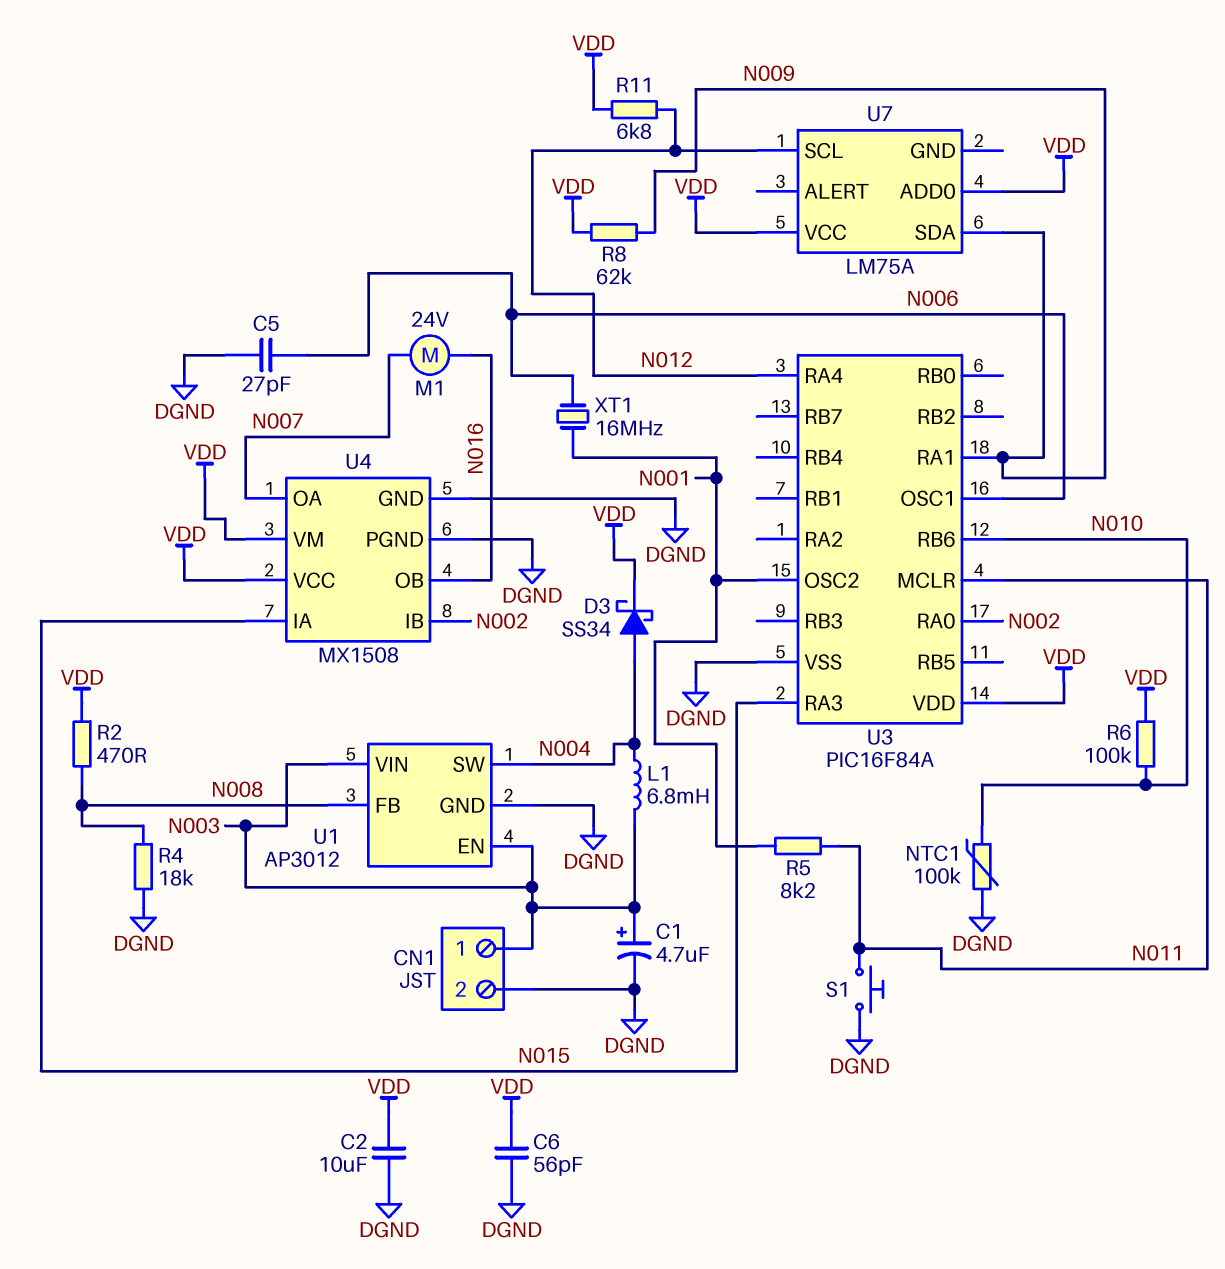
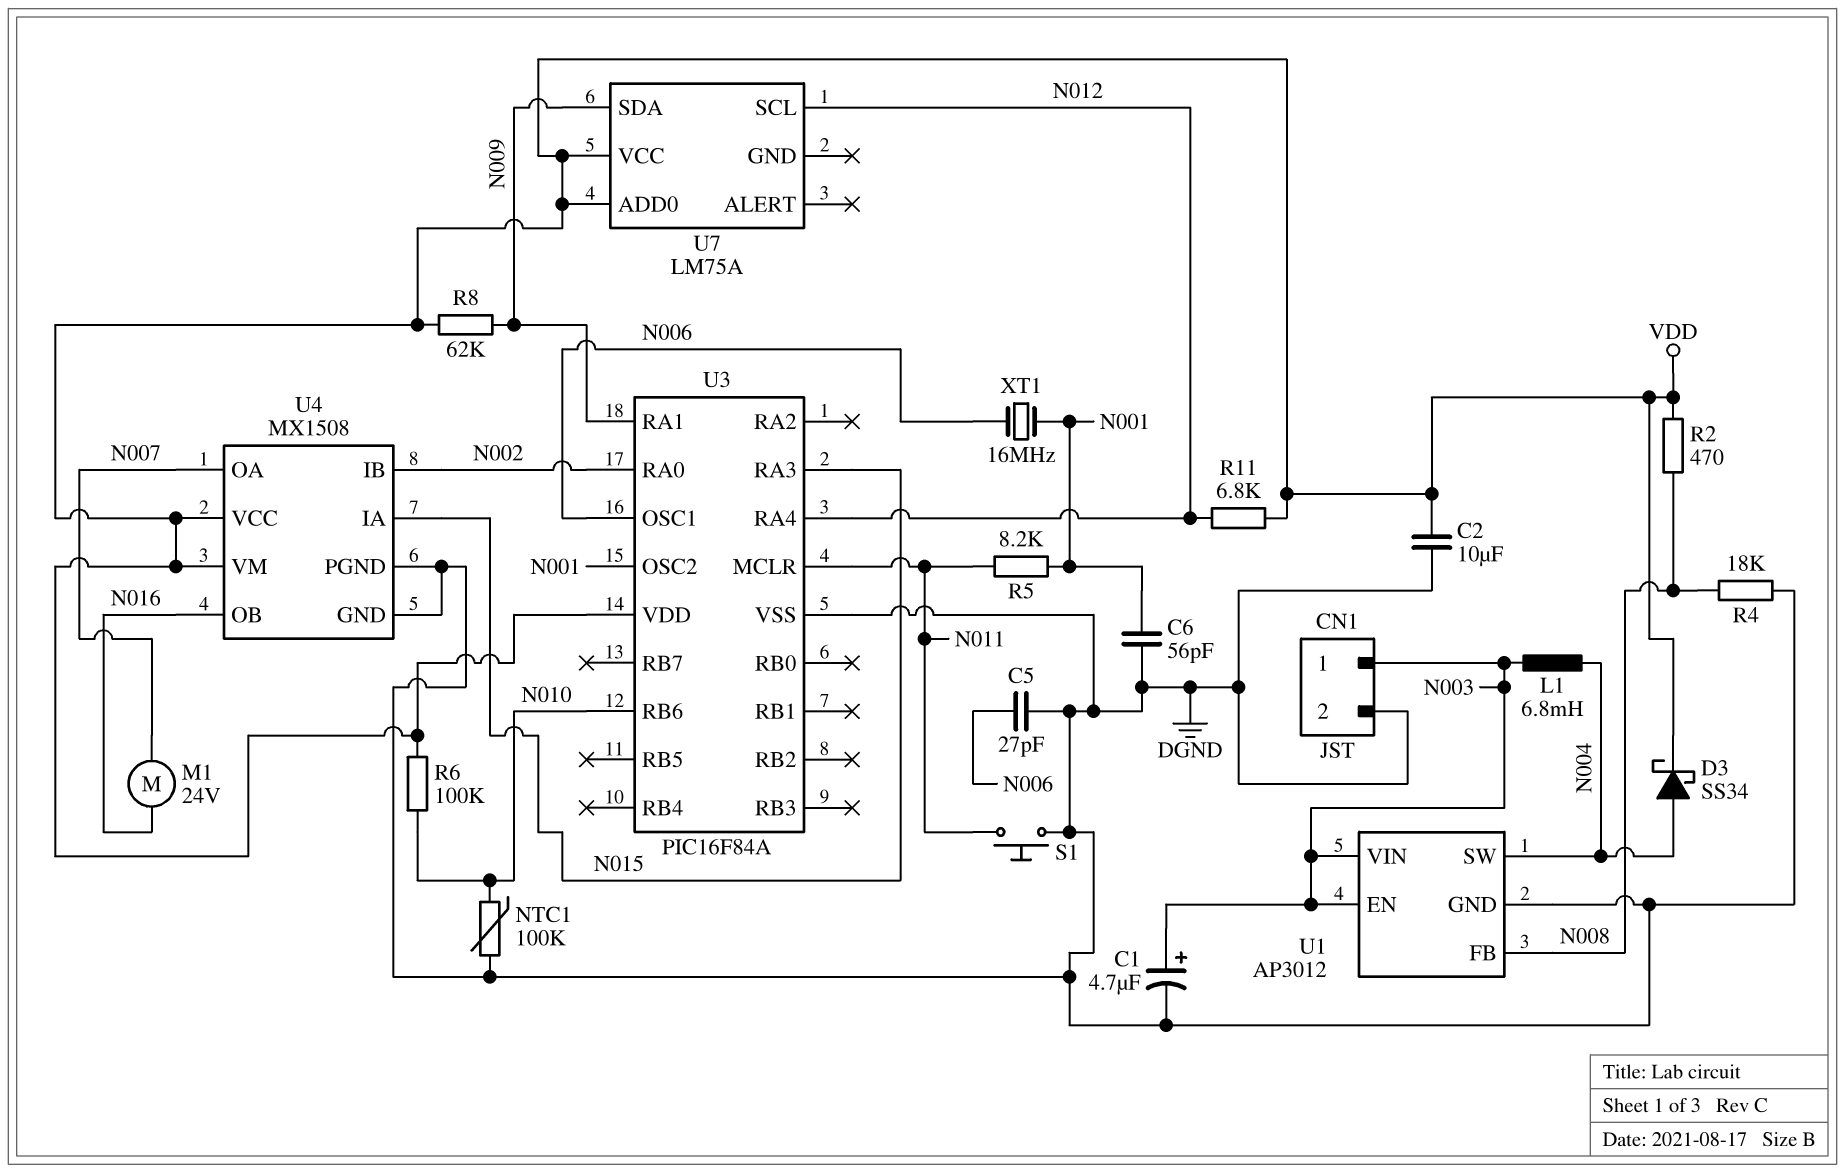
C6: 56pF (DGND, VDD) -> 56pF (DGND, N001)

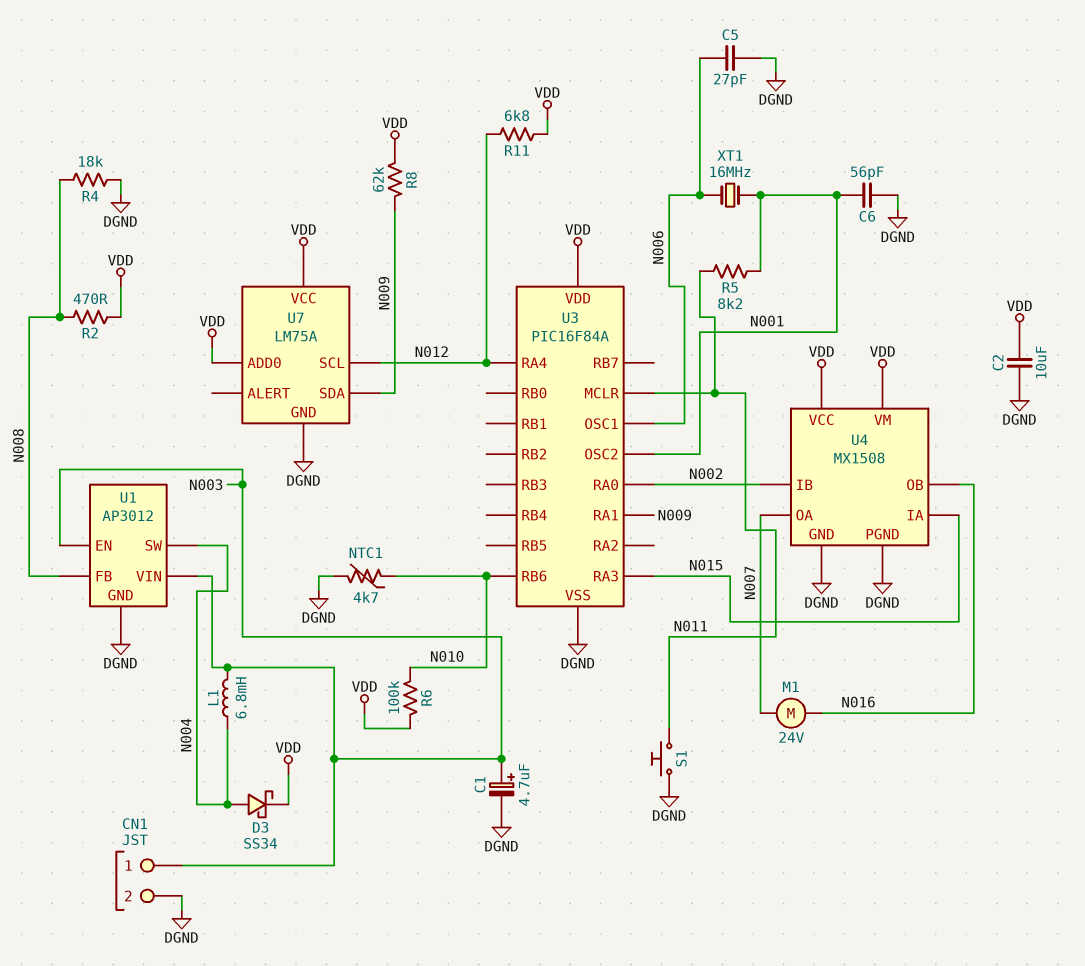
NTC1: 100k (DGND, N010) -> 4.7k (DGND, N010)
U7 pin GND: none -> DGND

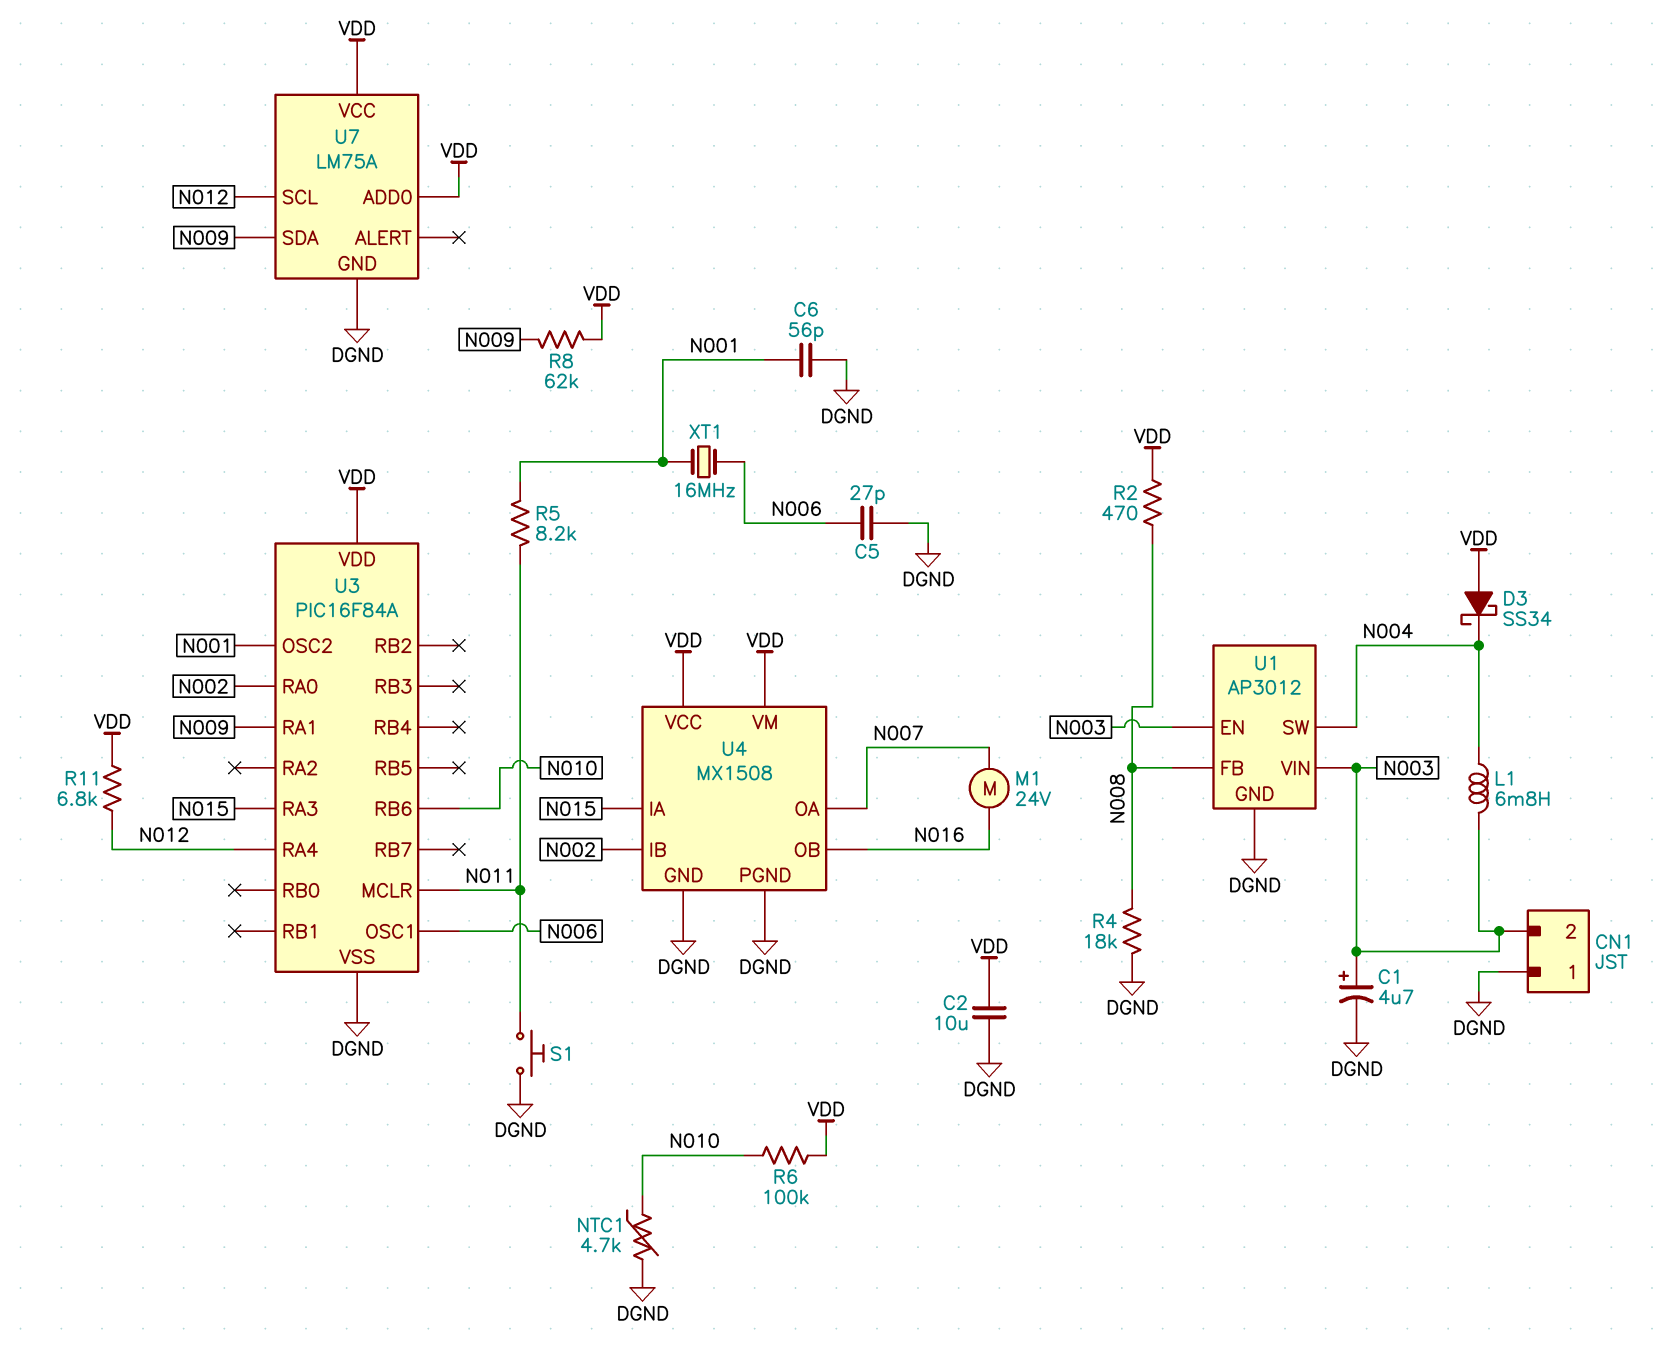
CN1 pin 1: N003 -> DGND
CN1 pin 2: DGND -> N003
D3: schottky SS34 (A N004, K VDD) -> schottky SS34 (A VDD, K N004)

